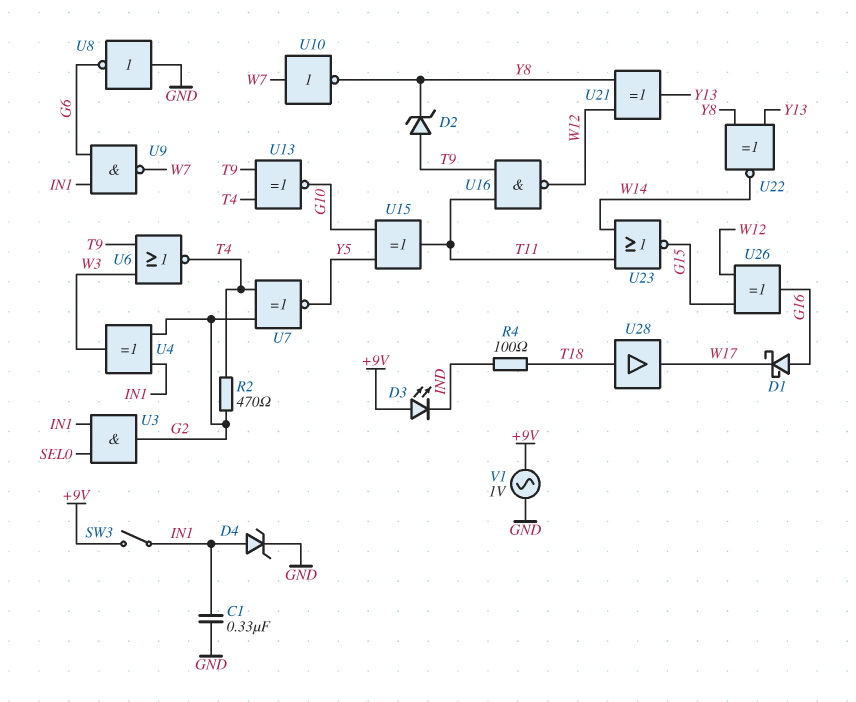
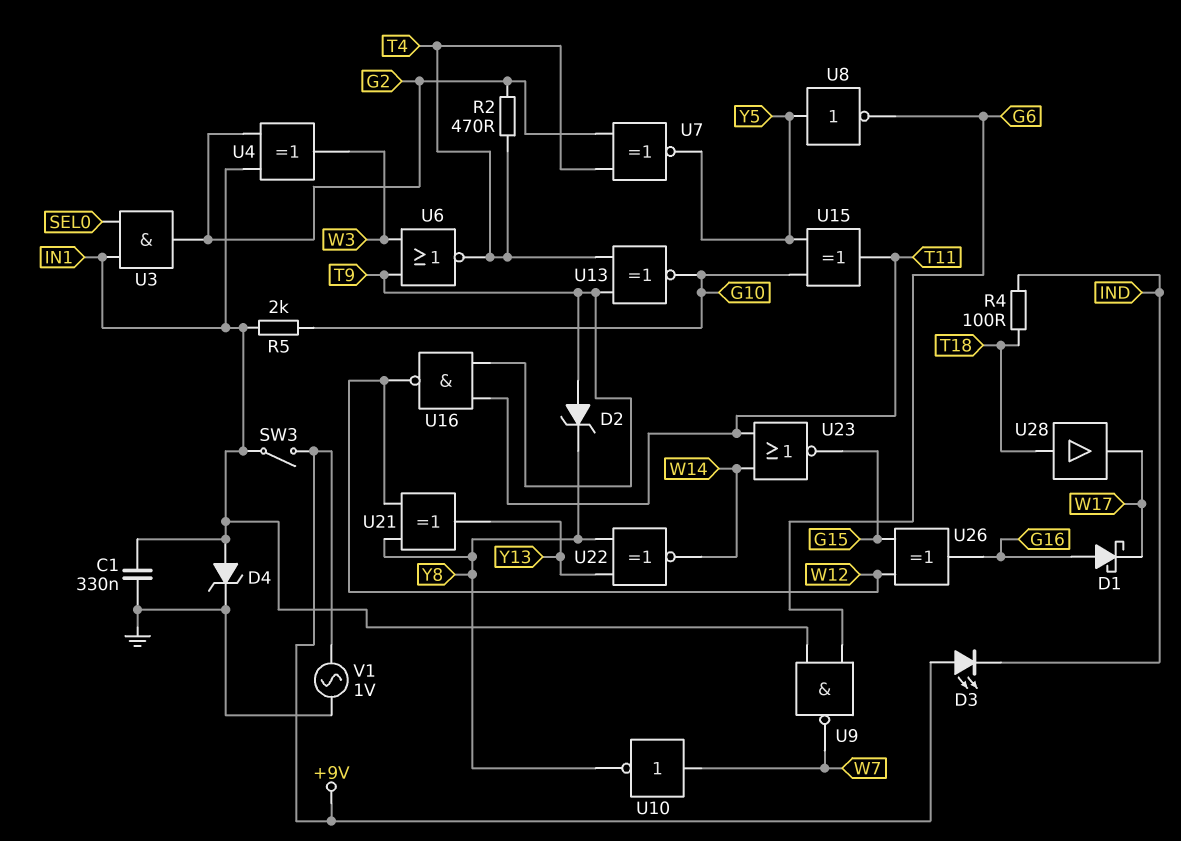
R5: none -> 2k (G10, IN1)
U8: NOT (in GND, out G6) -> NOT (in Y5, out G6)

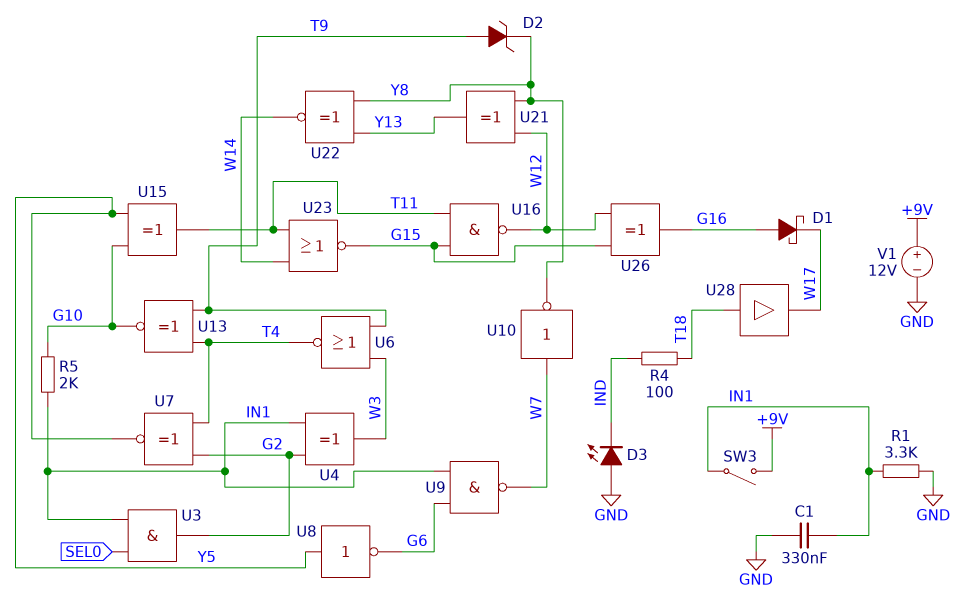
D3: LED (A +9V, K IND) -> LED (A GND, K IND)
D4: zener (A IN1, K GND) -> none
R1: none -> 3.3k (GND, IN1)
R2: 470 (G2, T4) -> none
U16: NAND (in T9, in T11, out W12) -> NAND (in G15, in T11, out W12)
V1: AC 1V (+9V, GND) -> 12V (plus +9V, minus GND)

